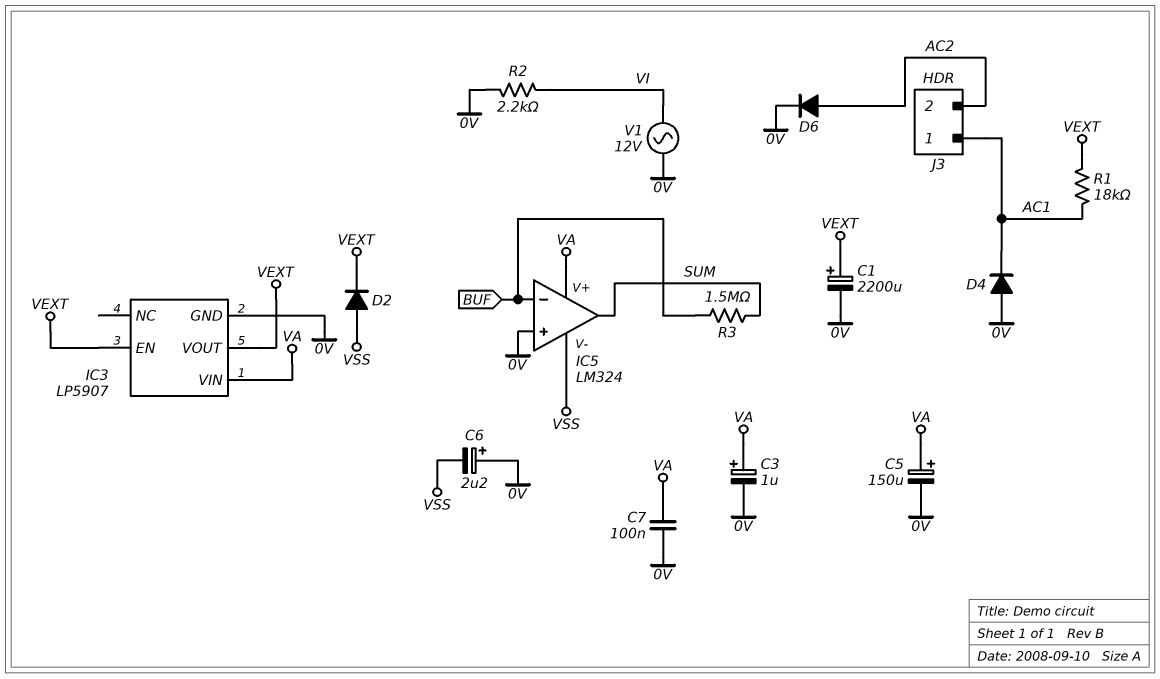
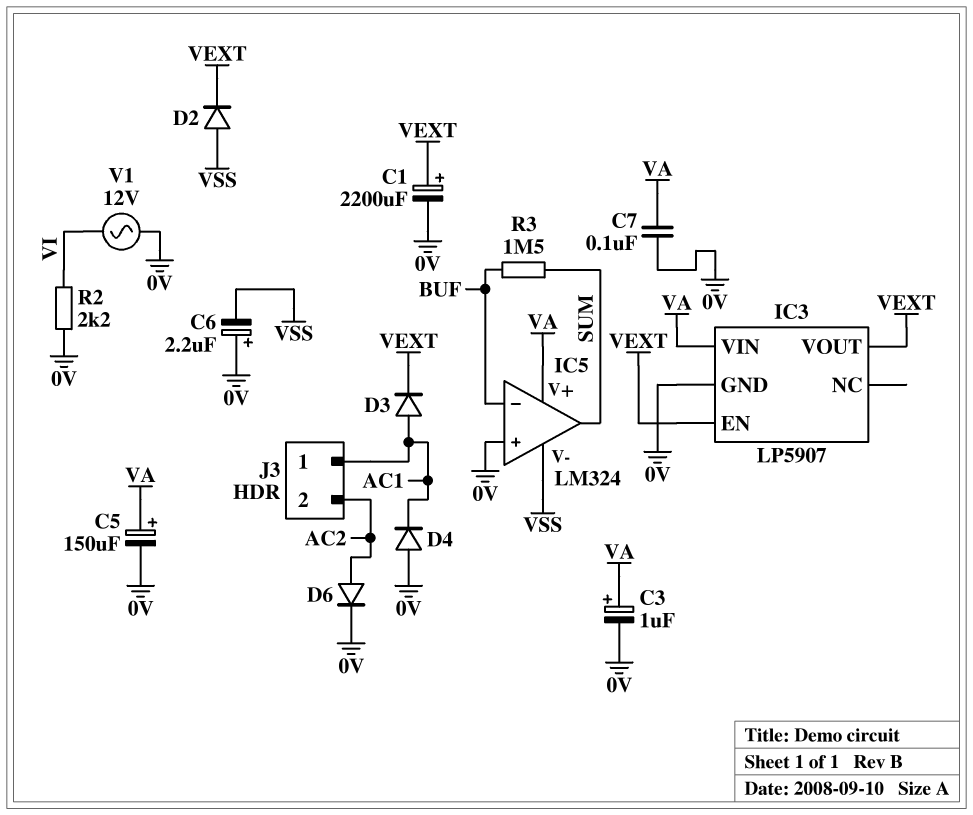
D3: none -> diode (A AC1, K VEXT)
R1: 18k (AC1, VEXT) -> none

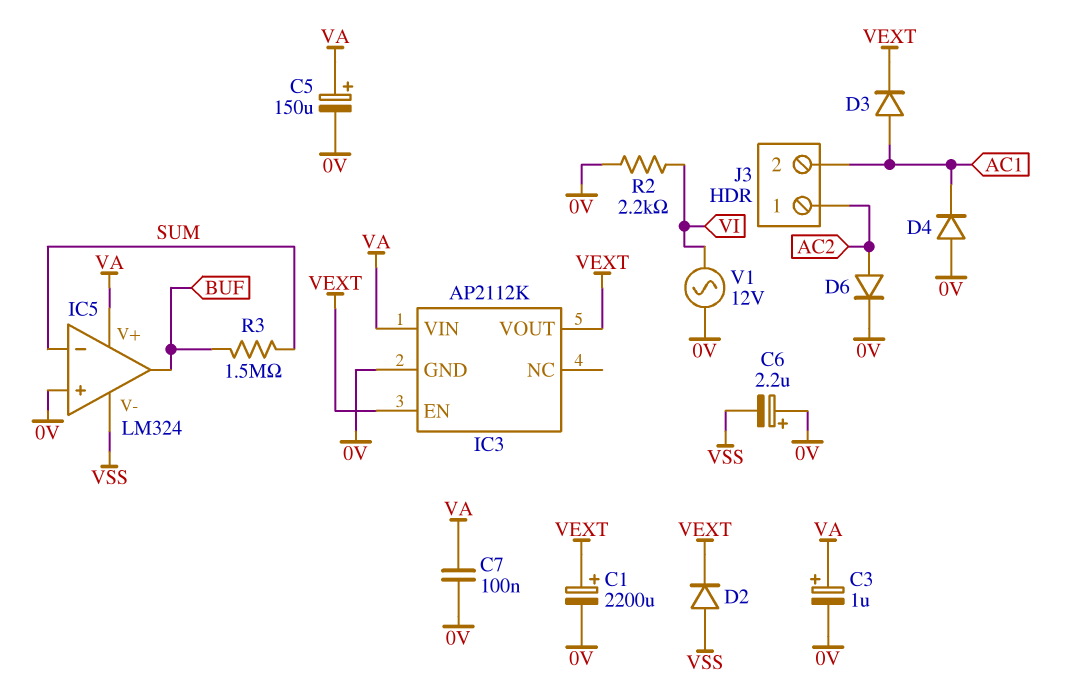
IC3: LP5907 -> AP2112K
IC5 pin in-: BUF -> SUM
IC5 pin out: SUM -> BUF
J3 pin 1: AC1 -> AC2
J3 pin 2: AC2 -> AC1

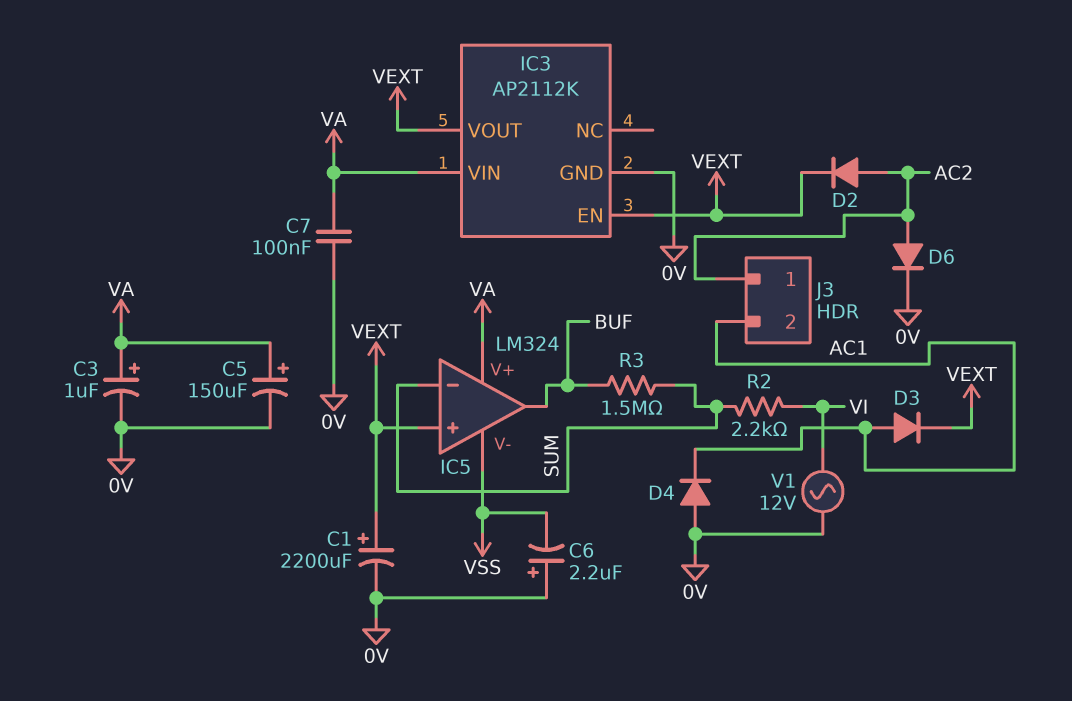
D2: diode (A VSS, K VEXT) -> diode (A AC2, K VEXT)
IC5 pin in+: 0V -> VEXT
R2: 2.2k (0V, VI) -> 2.2k (SUM, VI)

